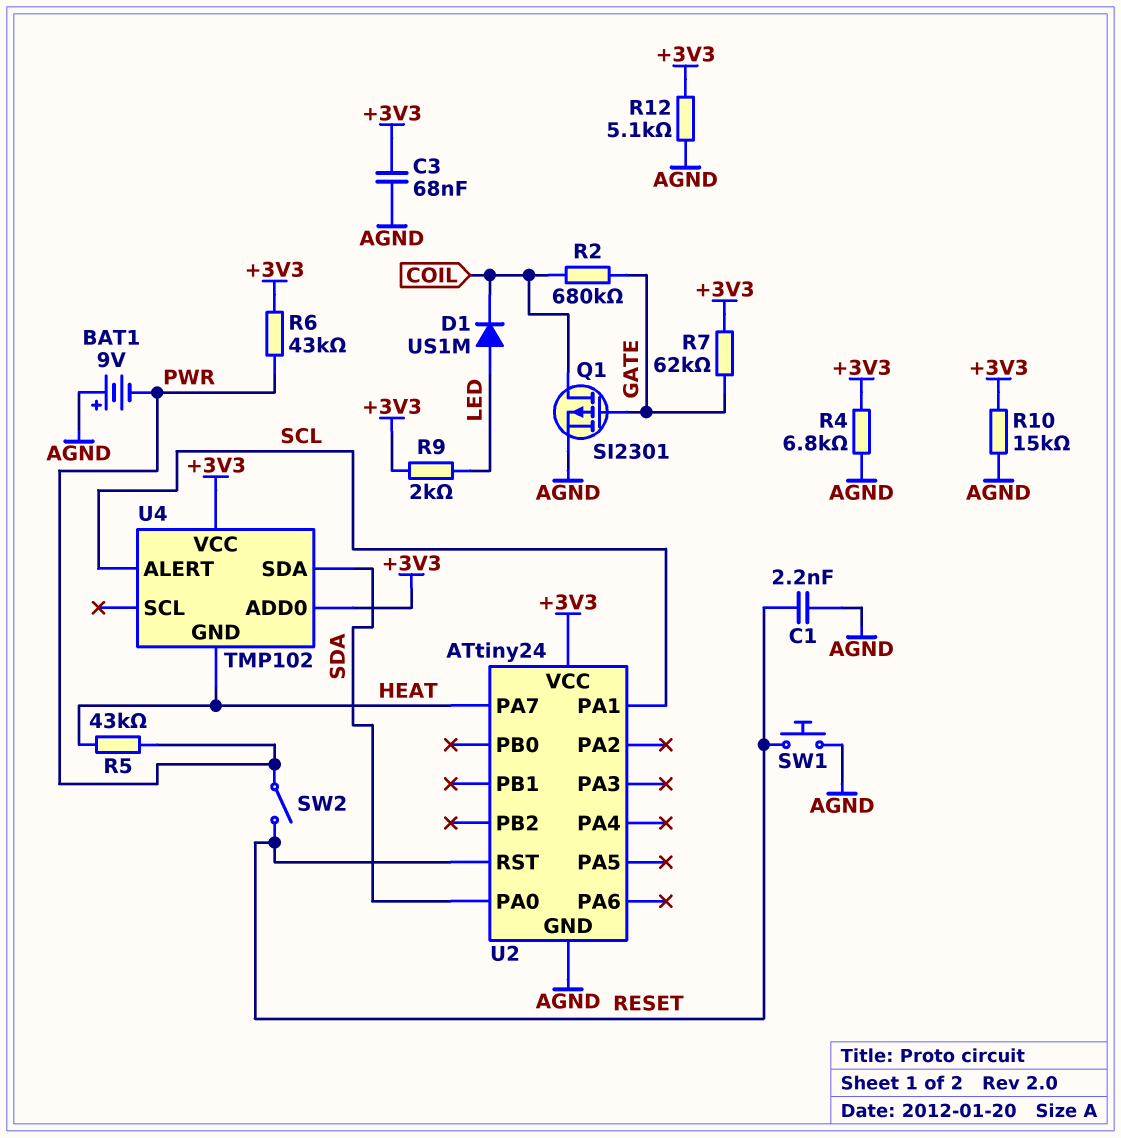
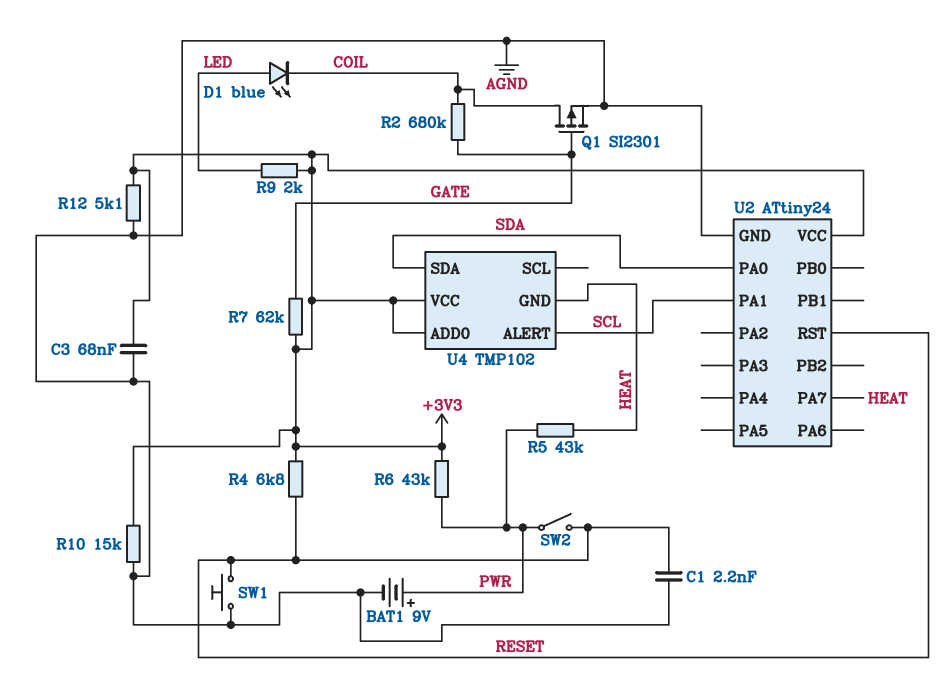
BAT1: 9V (plus AGND, minus PWR) -> 9V (plus PWR, minus AGND)
D1: diode US1M (A LED, K COIL) -> LED blue (A LED, K COIL)
R4: 6.8k (+3V3, AGND) -> 6.8k (+3V3, RESET)

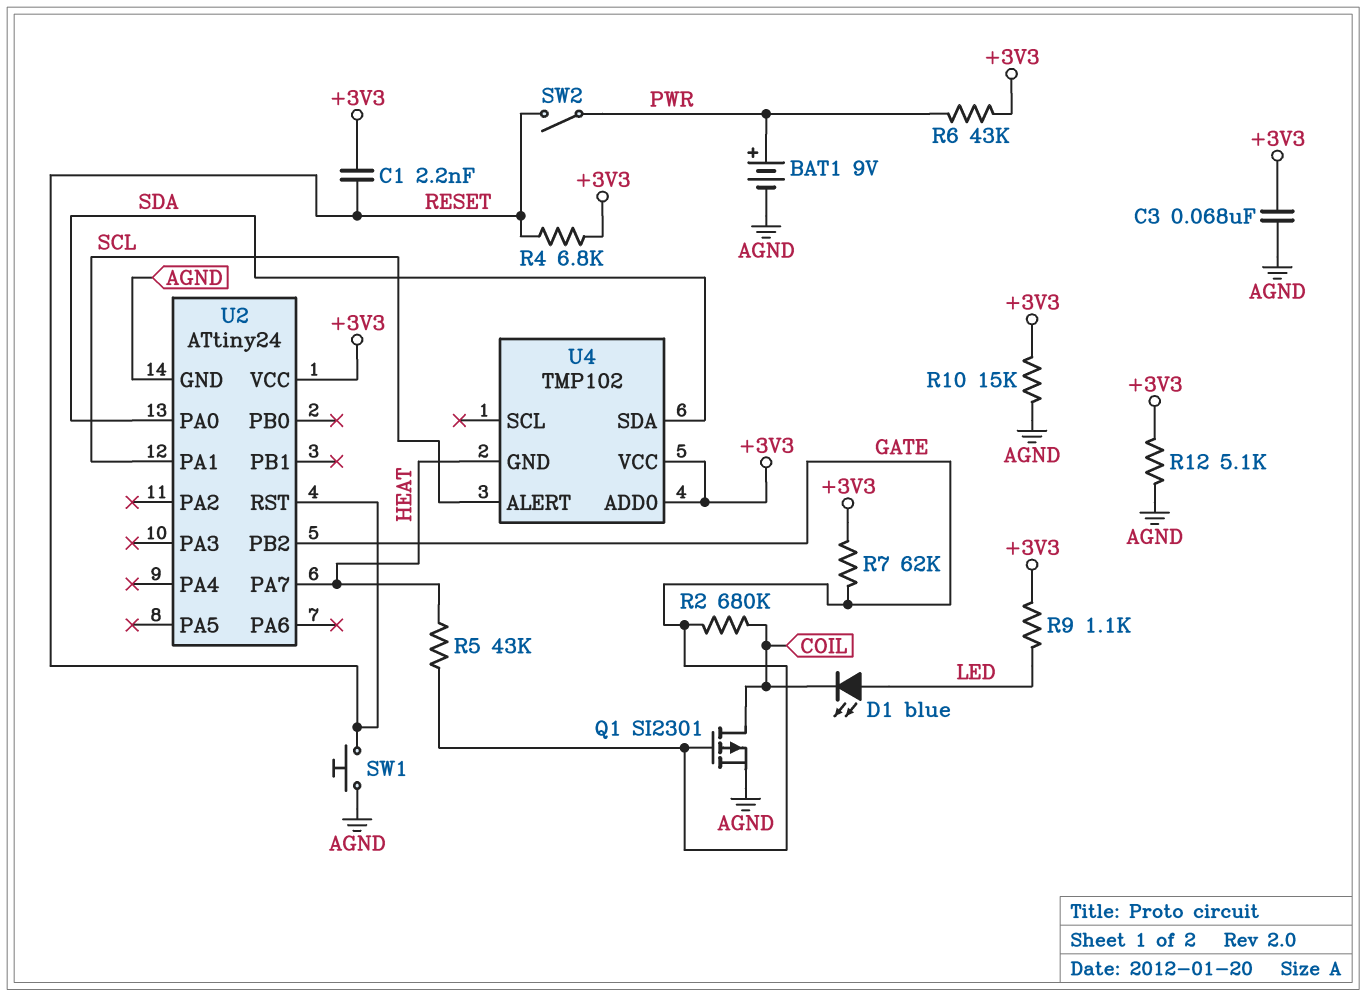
C1: 2.2nF (AGND, RESET) -> 2.2nF (+3V3, RESET)
R5: 43k (HEAT, PWR) -> 43k (GATE, HEAT)
R9: 2k (+3V3, LED) -> 1.1k (+3V3, LED)
U2 pin PB2: none -> GATE

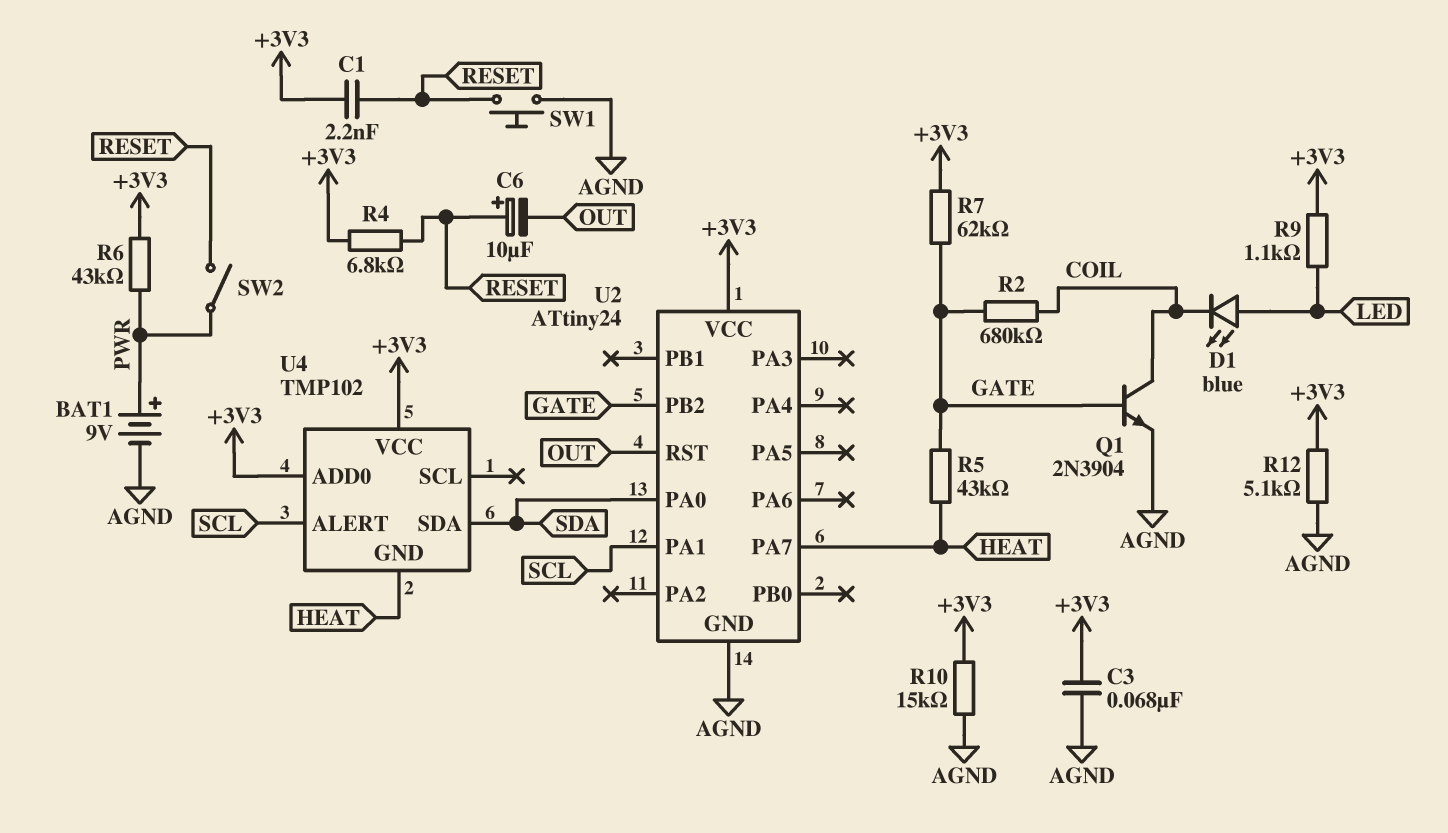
C6: none -> 10uF (plus RESET, minus OUT)
Q1: PMOS SI2301 (G GATE, D COIL, S AGND) -> NPN 2N3904 (B GATE, C COIL, E AGND)
U2 pin RST: RESET -> OUT

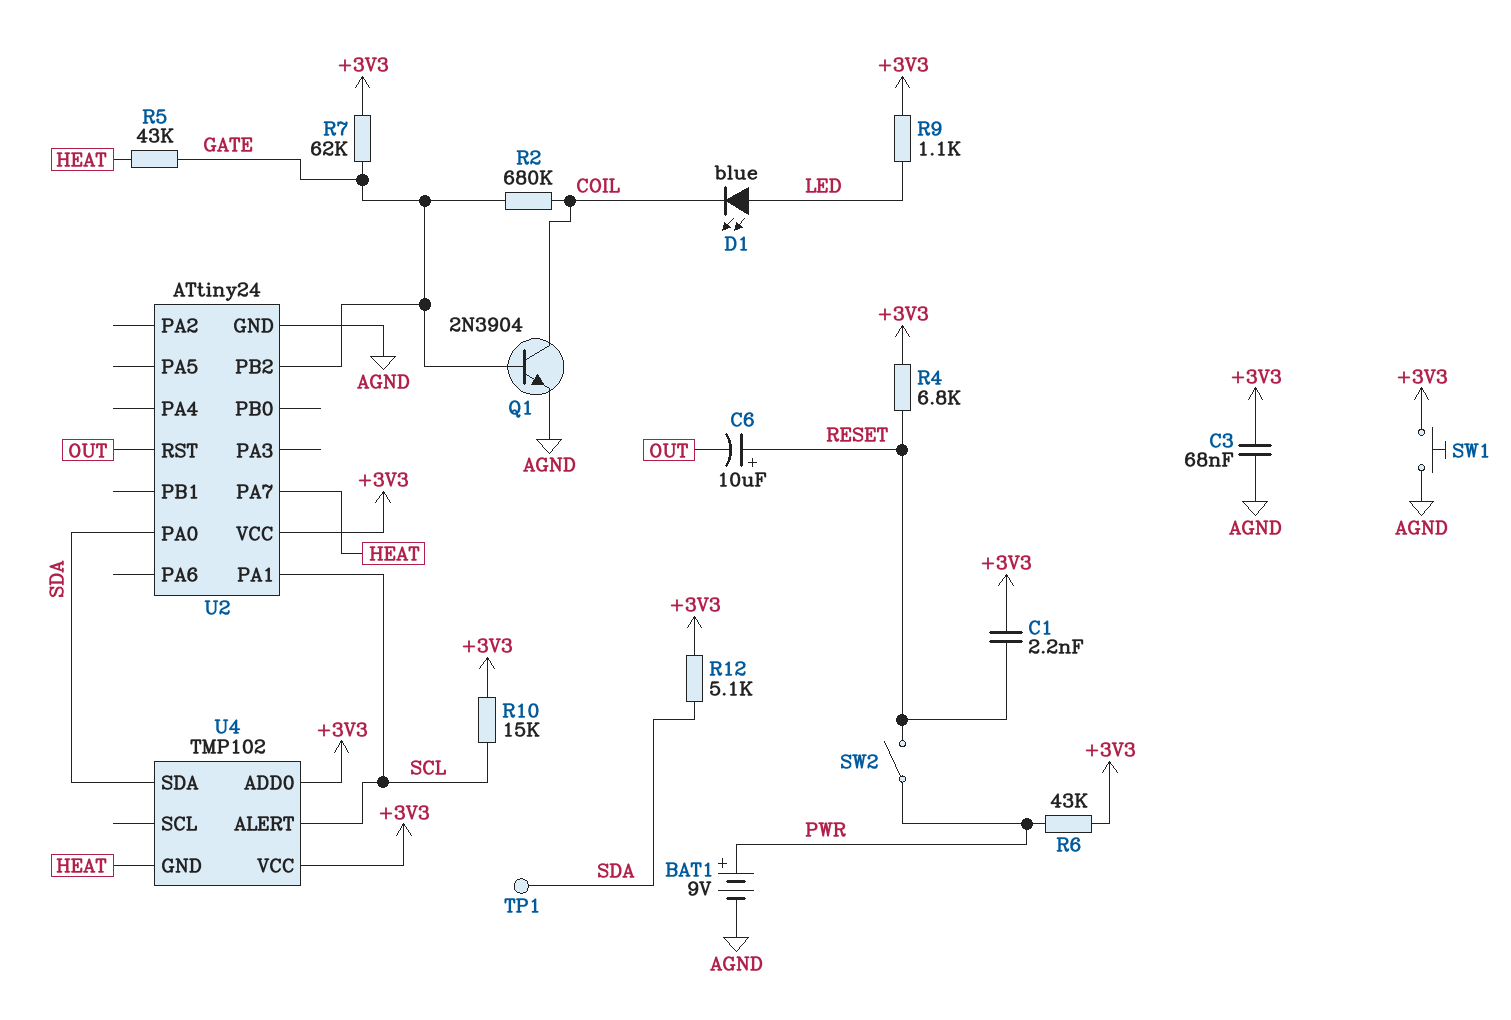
R10: 15k (+3V3, AGND) -> 15k (+3V3, SCL)
R12: 5.1k (+3V3, AGND) -> 5.1k (+3V3, SDA)
SW1: button (AGND, RESET) -> button (+3V3, AGND)
TP1: none -> test point (SDA)

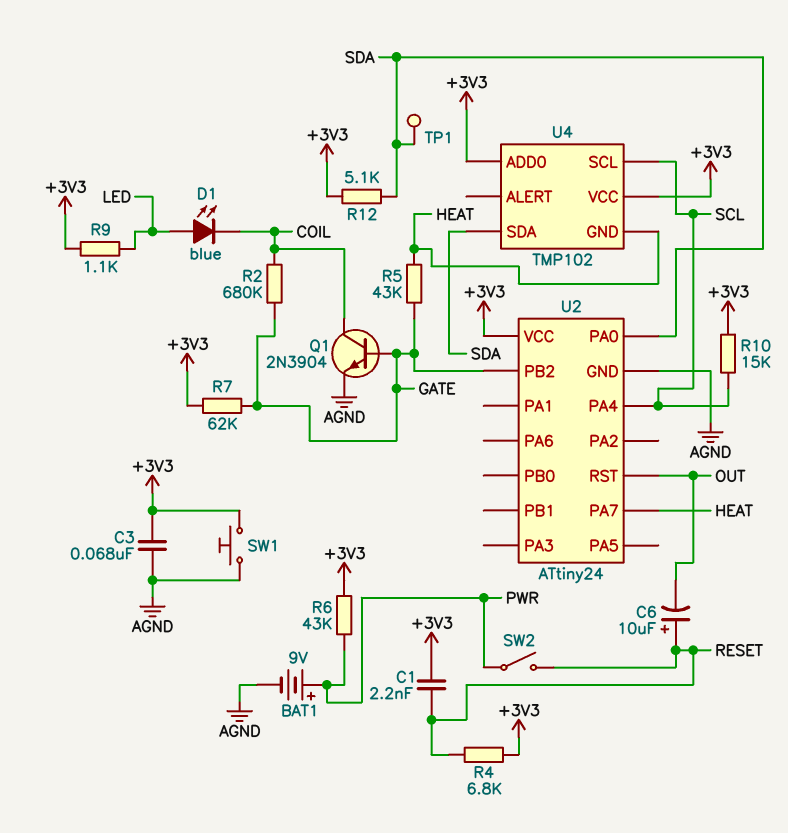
U2 pin PA1: SCL -> none
U2 pin PA4: none -> SCL
U4 pin ALERT: SCL -> none
U4 pin SCL: none -> SCL

